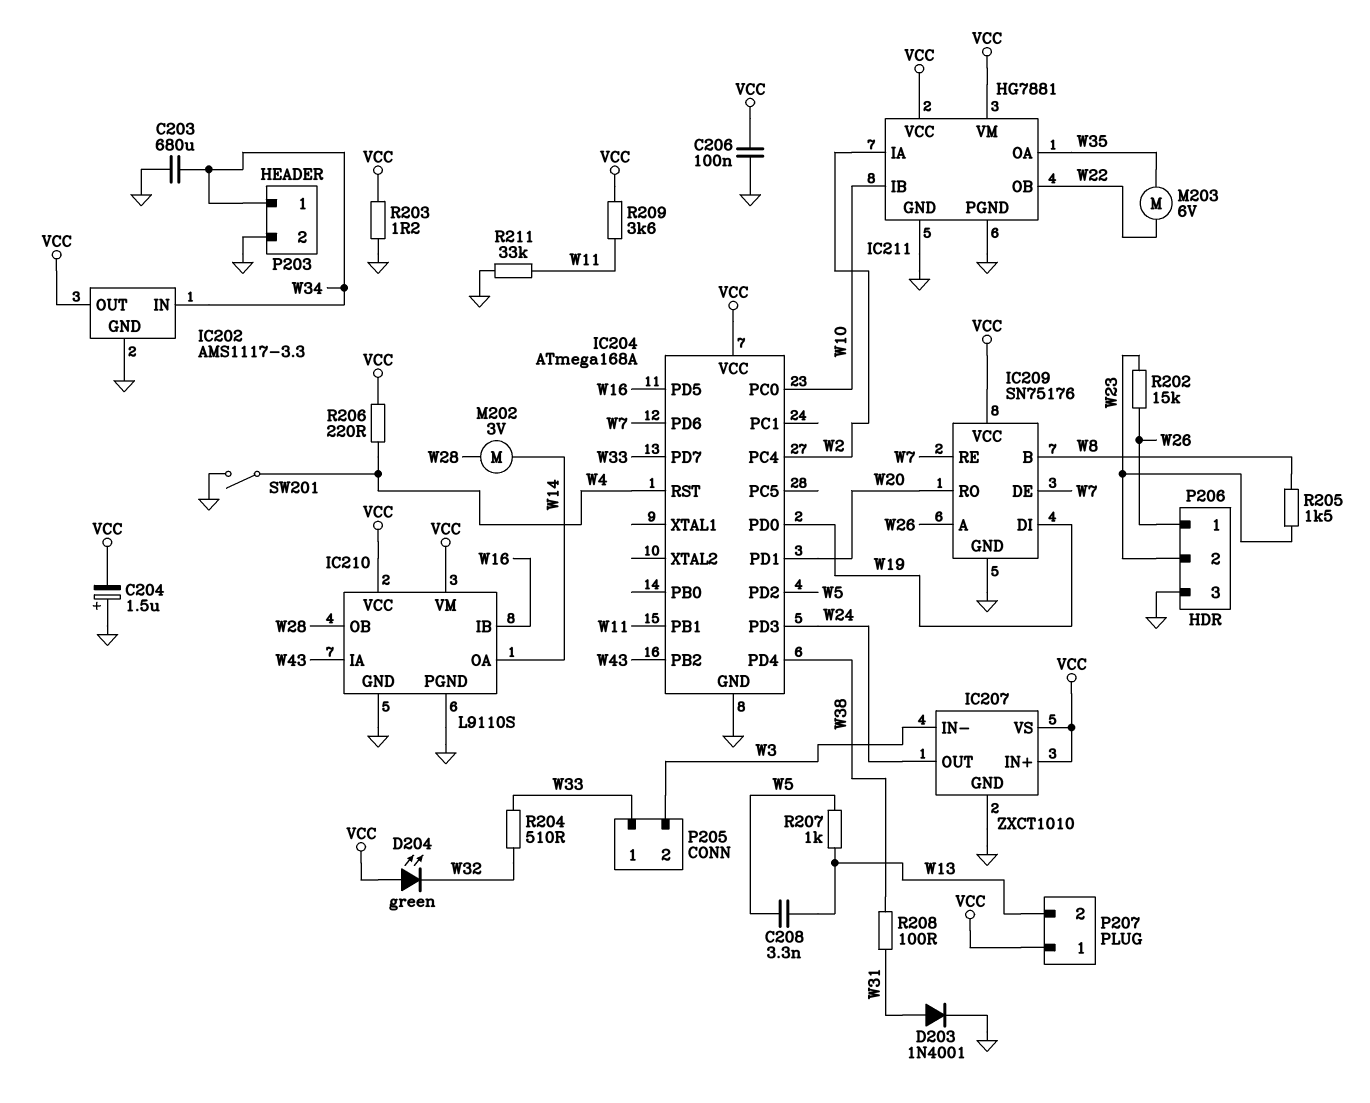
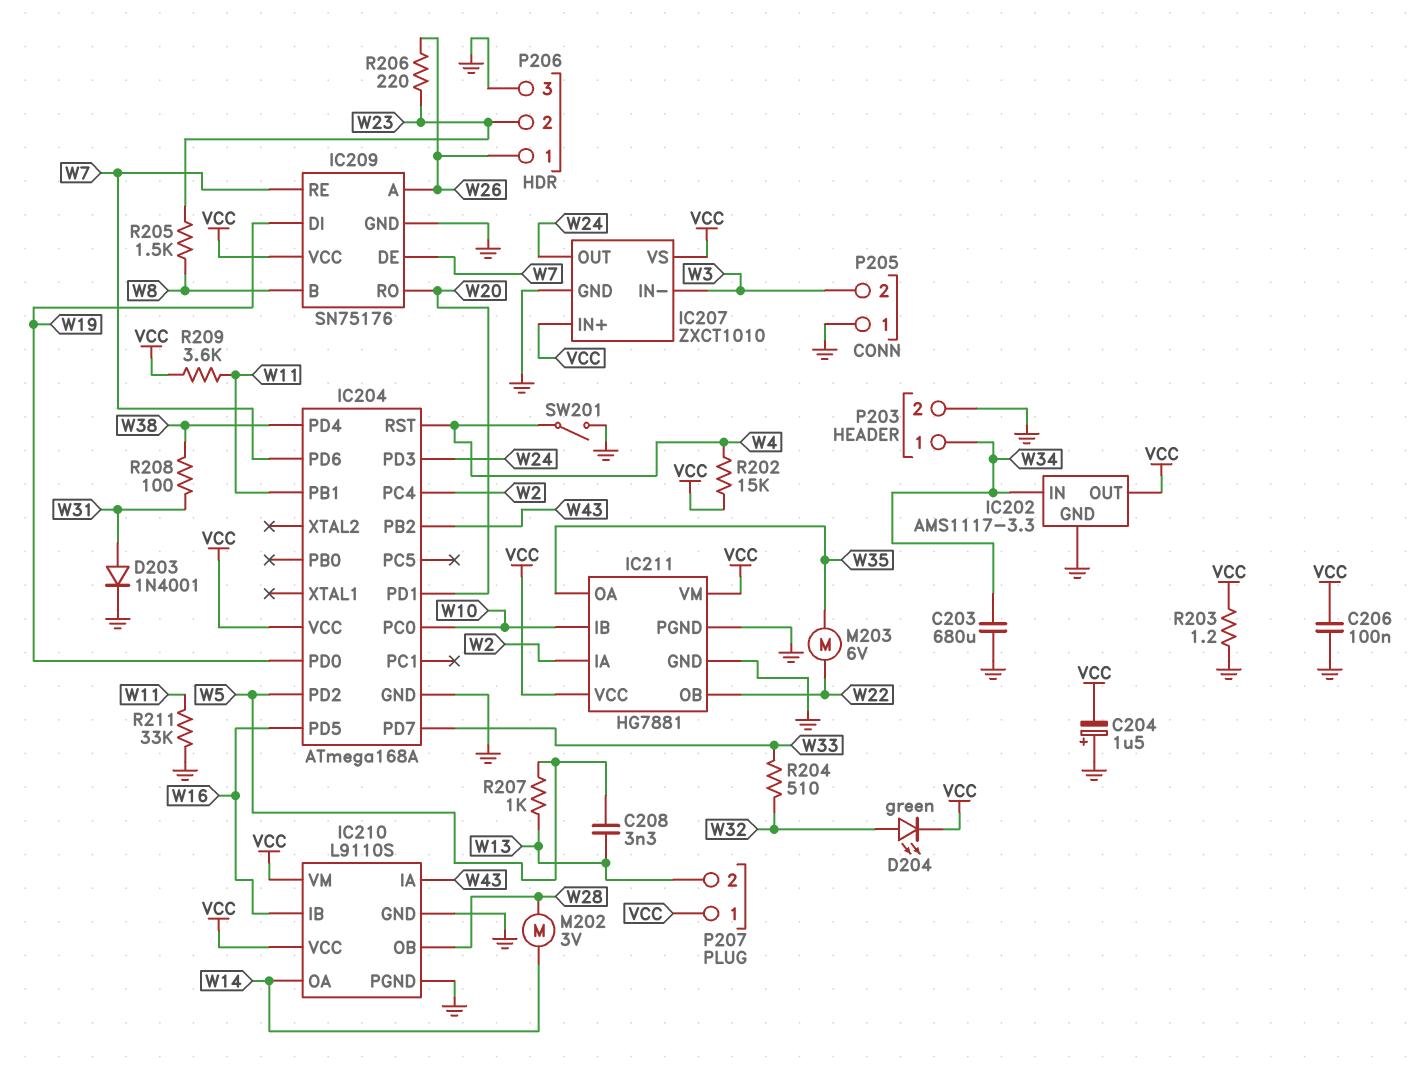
D204: LED green (A VCC, K W32) -> LED green (A W32, K VCC)
P205 pin 1: W33 -> GND
R202: 15k (W23, W26) -> 15k (VCC, W4)
R206: 220 (VCC, W4) -> 220 (W23, W26)

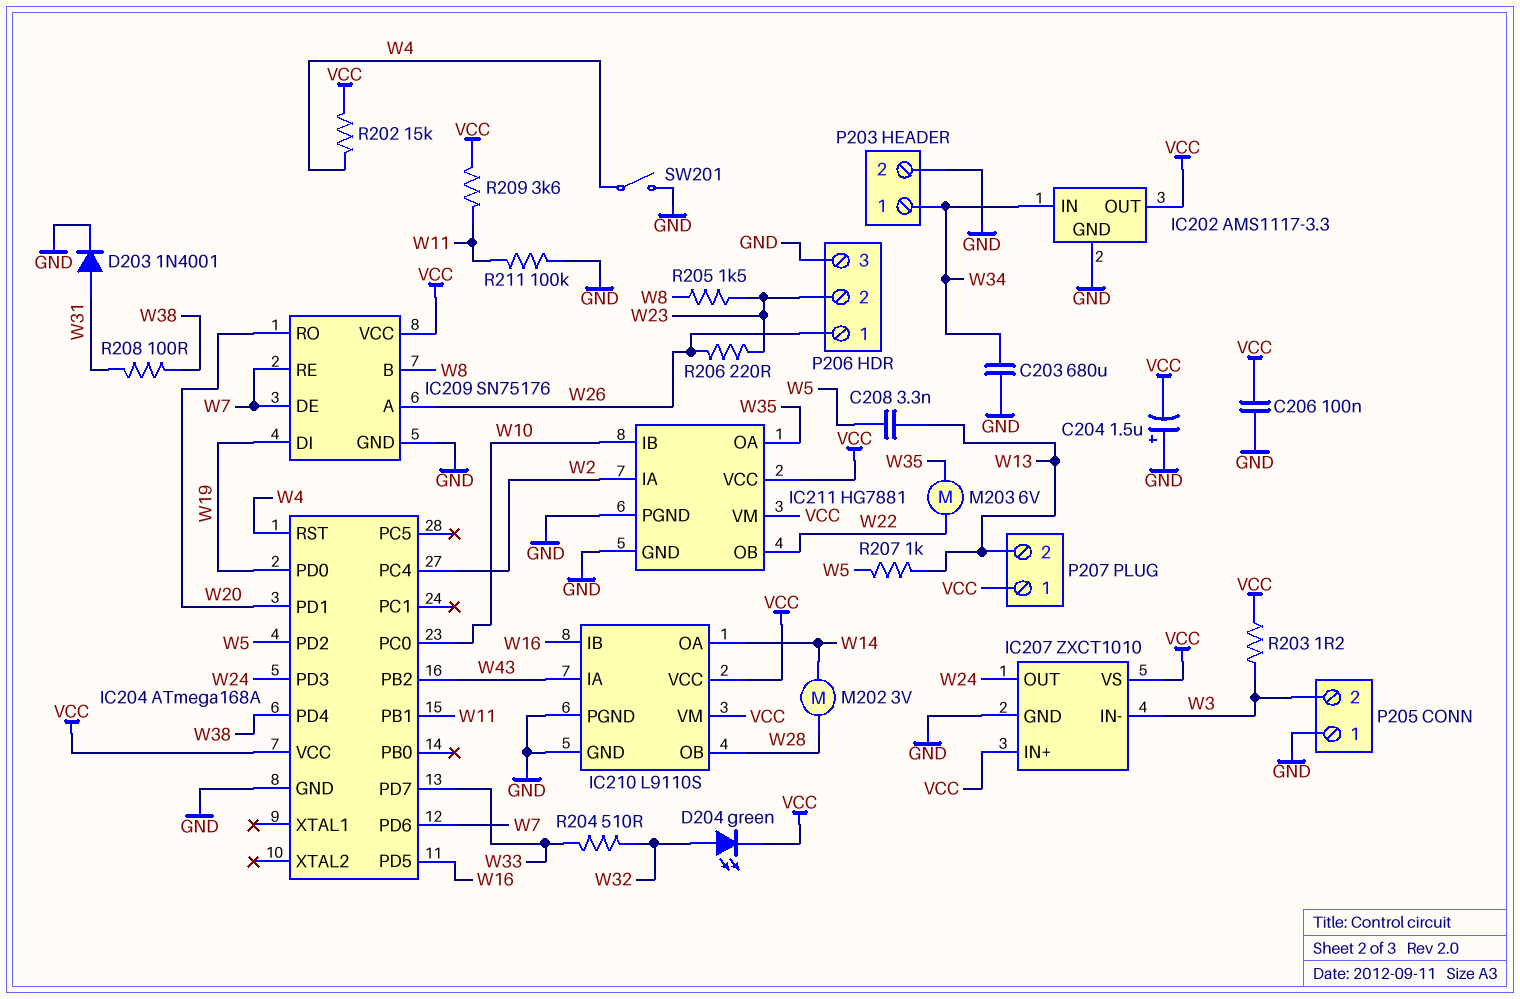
R203: 1.2 (GND, VCC) -> 1.2 (VCC, W3)
R211: 33k (GND, W11) -> 100k (GND, W11)

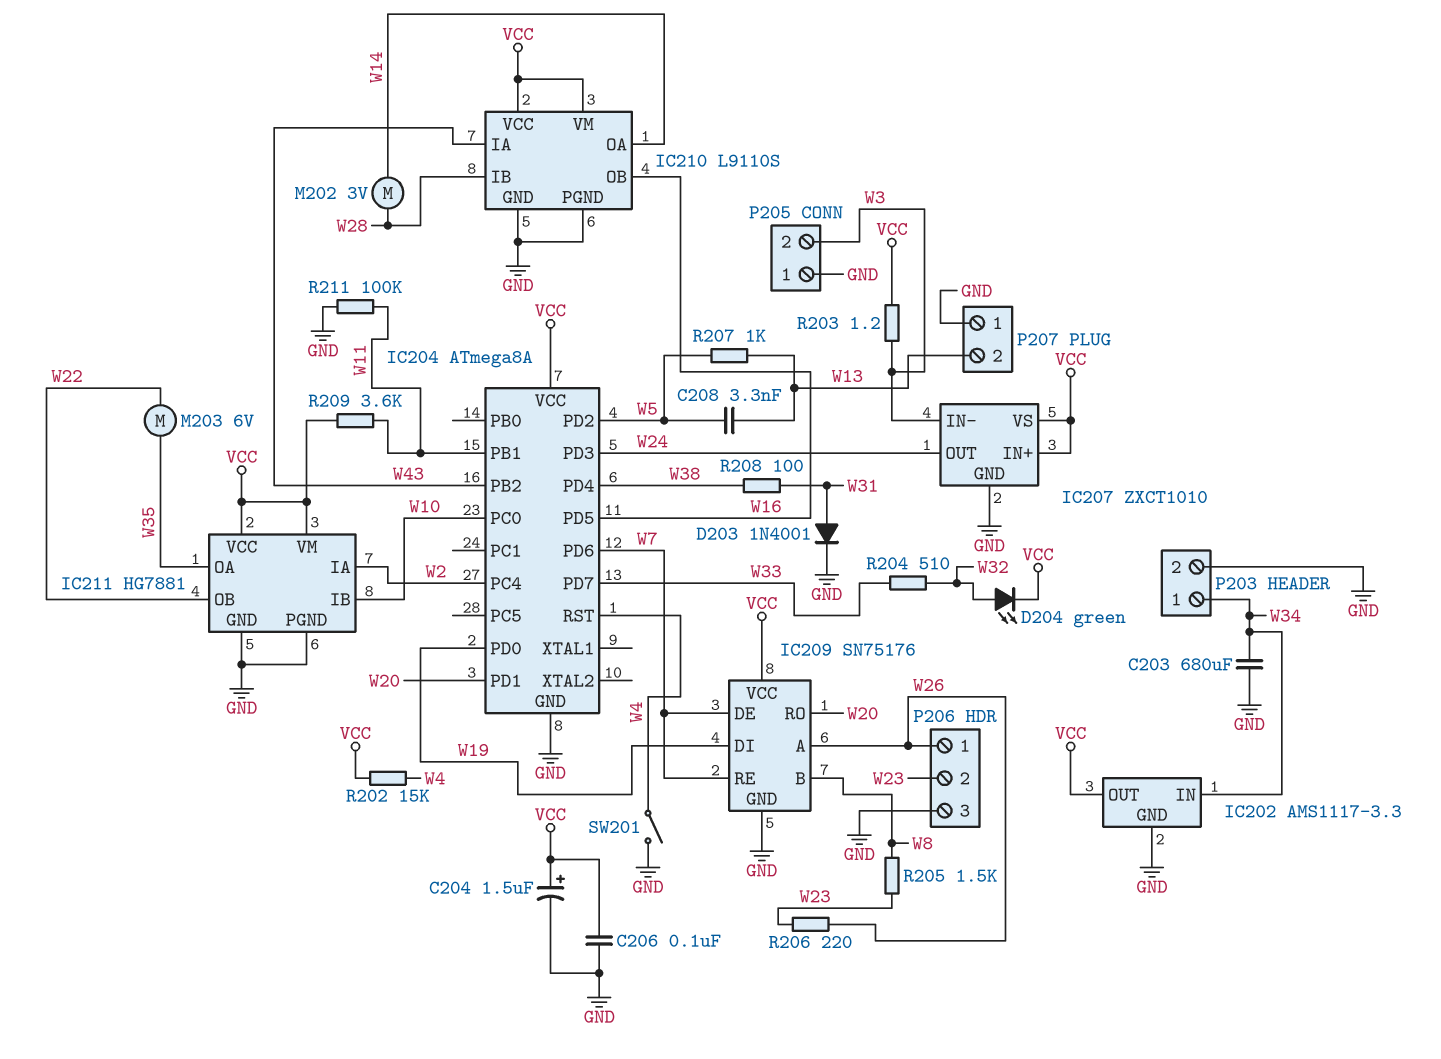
C204: 1.5uF (plus GND, minus VCC) -> 1.5uF (plus VCC, minus GND)
IC204: ATmega168A -> ATmega8A
IC210 pin IB: W16 -> W28
IC210 pin OB: W28 -> W16
P207 pin 1: VCC -> GND

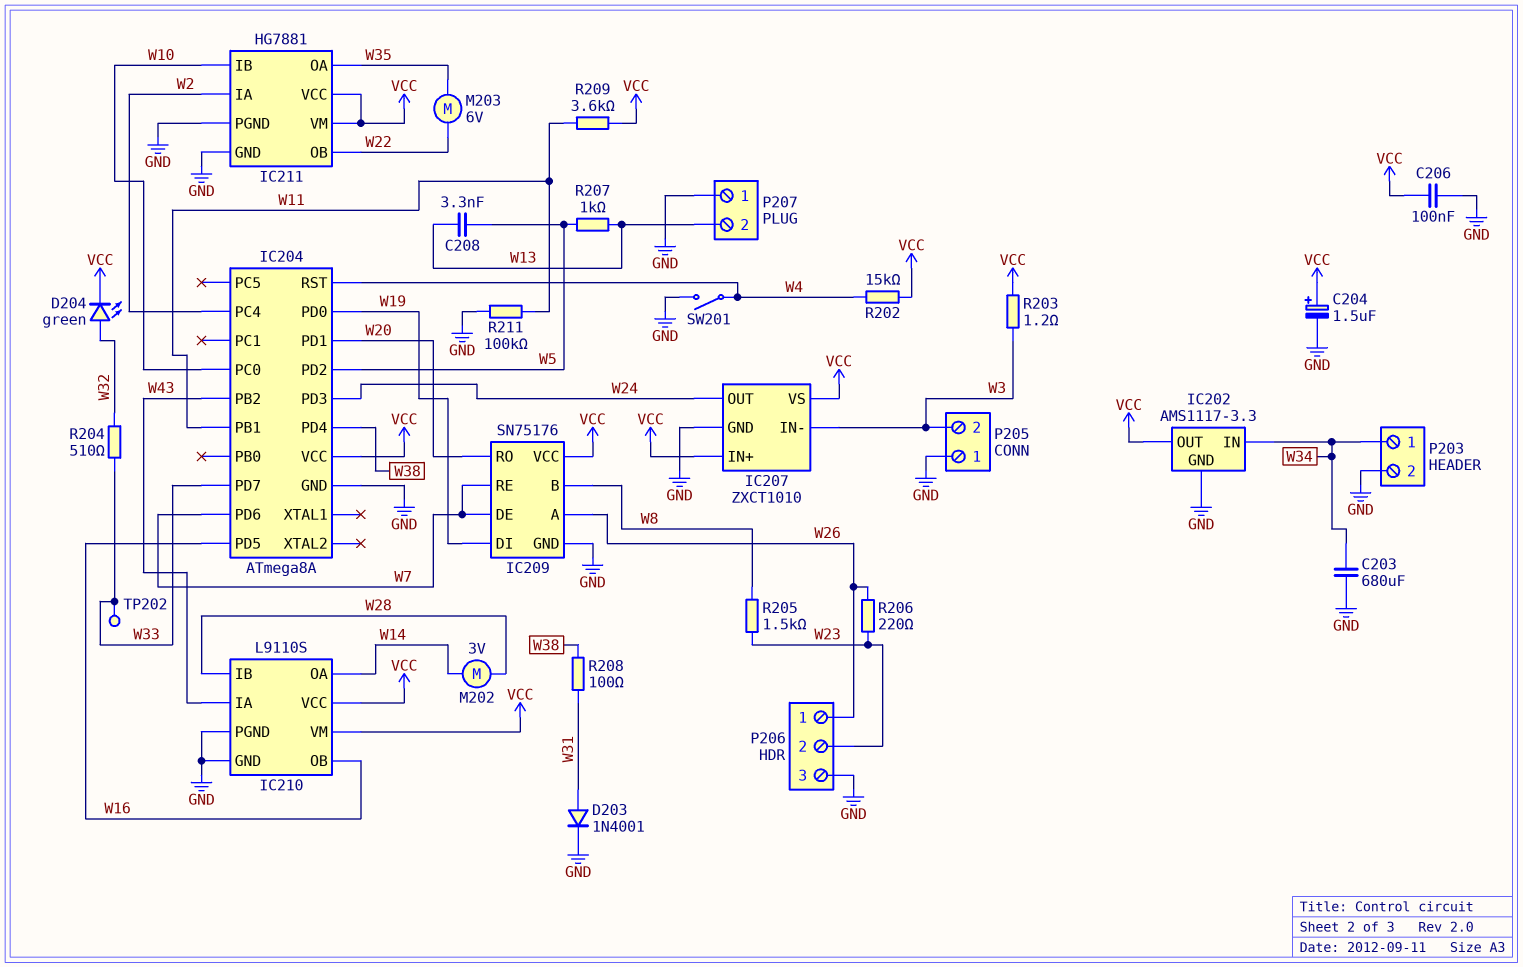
TP202: none -> test point (W33)

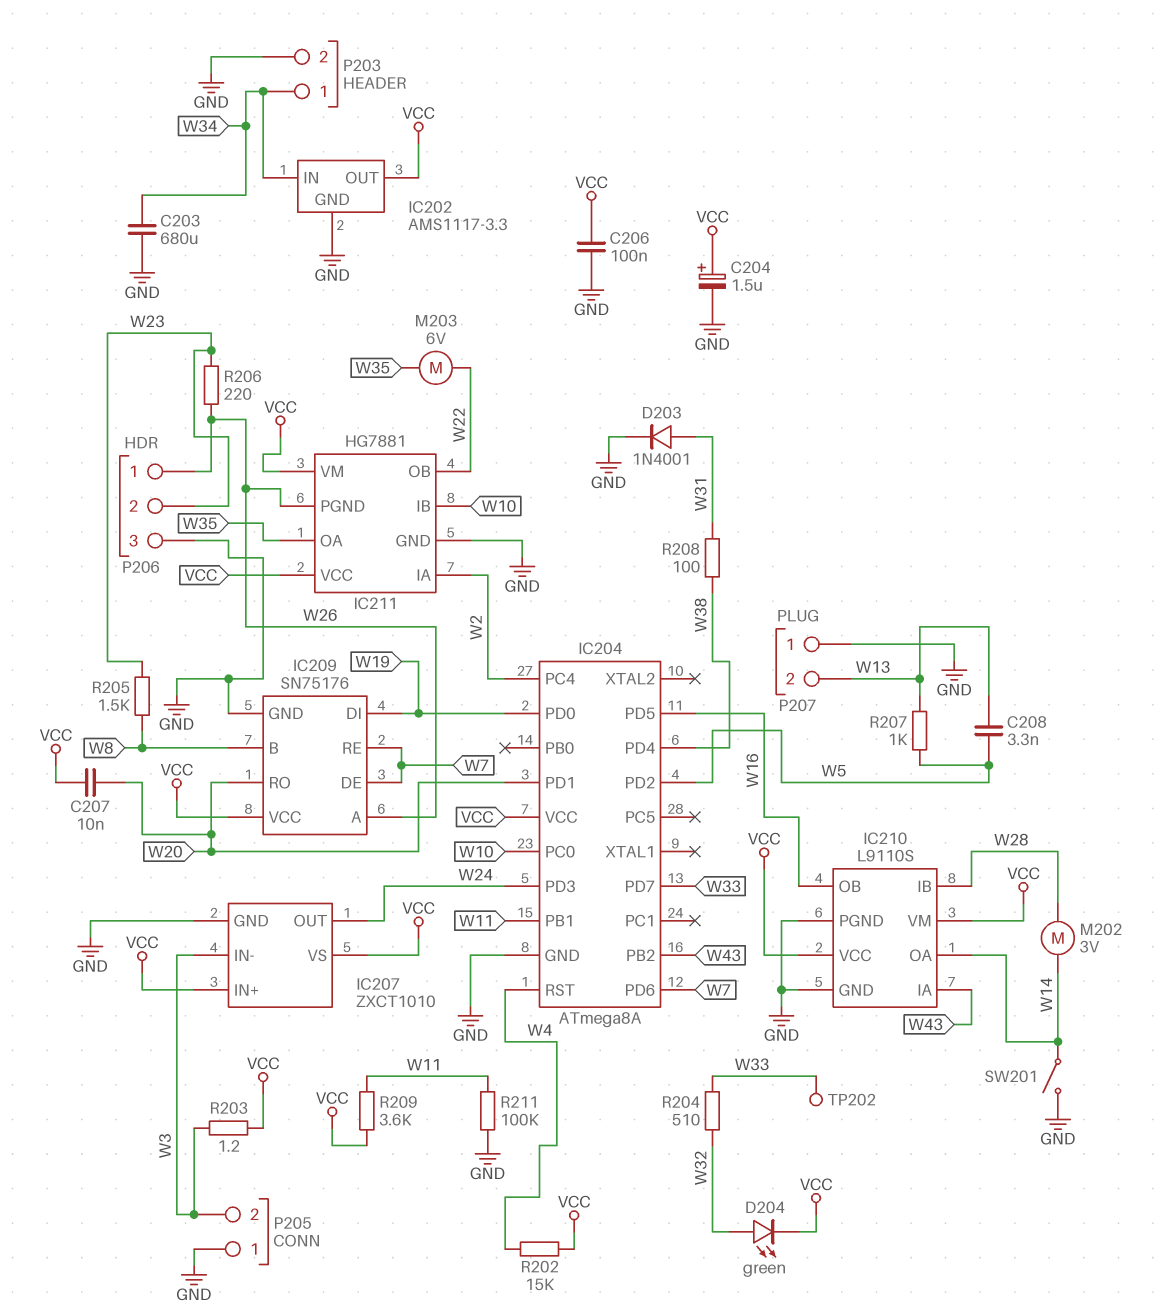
C207: none -> 10nF (VCC, W20)
IC211 pin PGND: GND -> W26
SW201: switch (GND, W4) -> switch (GND, W14)

